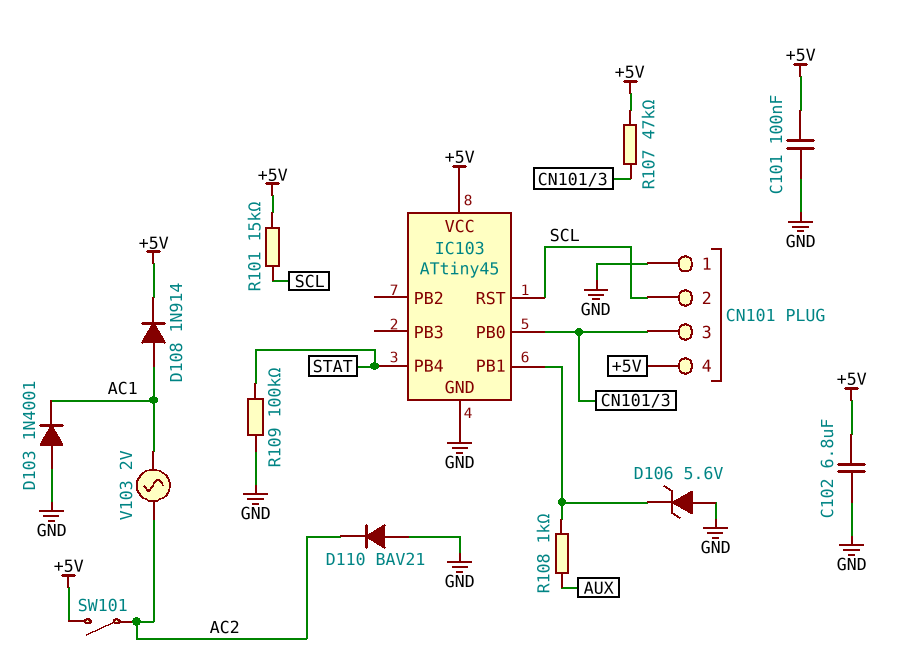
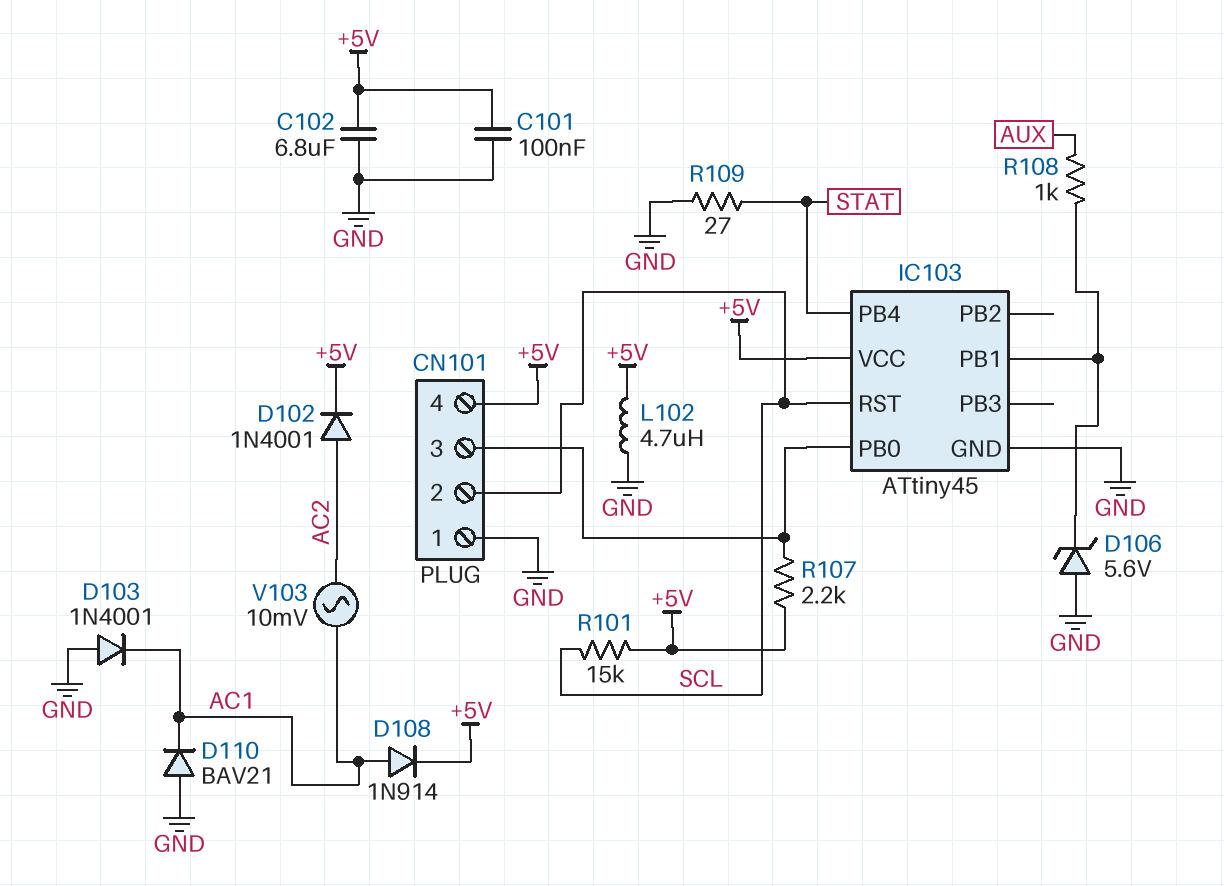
D102: none -> diode 1N4001 (A AC2, K +5V)
D110: diode BAV21 (A GND, K AC2) -> diode BAV21 (A GND, K AC1)
L102: none -> 4.7uH (+5V, GND)
R107: 47k (+5V, CN101/3) -> 2.2k (+5V, CN101/3)
R109: 100k (GND, STAT) -> 27 (GND, STAT)
SW101: switch (+5V, AC2) -> none
V103: AC 2V (AC1, AC2) -> AC 10mV (AC1, AC2)

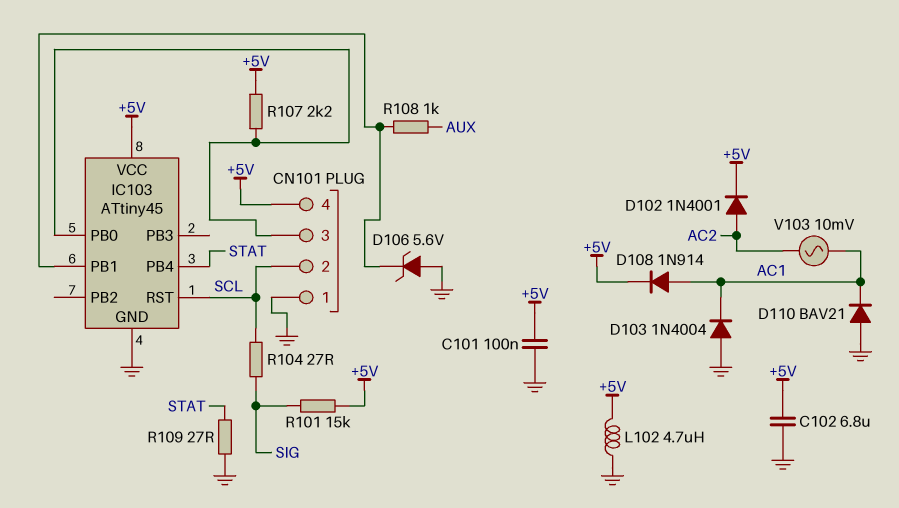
D103: diode 1N4001 (A GND, K AC1) -> diode 1N4004 (A GND, K AC1)
R101: 15k (+5V, SCL) -> 15k (+5V, SIG)
R104: none -> 27 (SCL, SIG)

